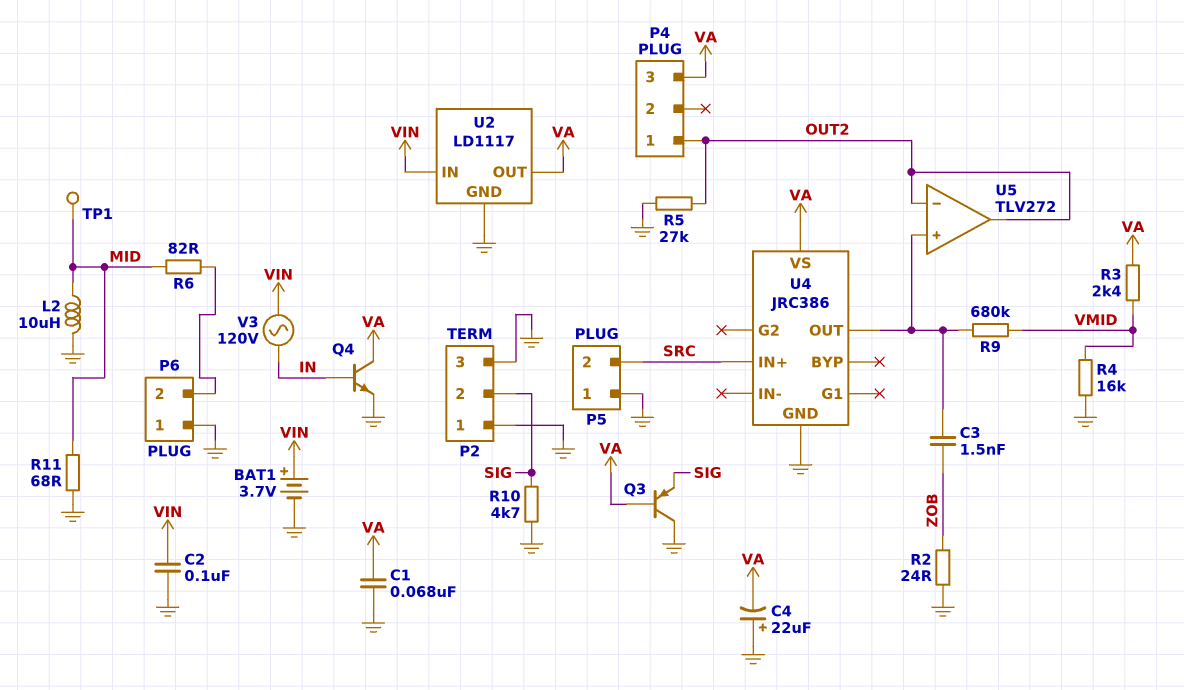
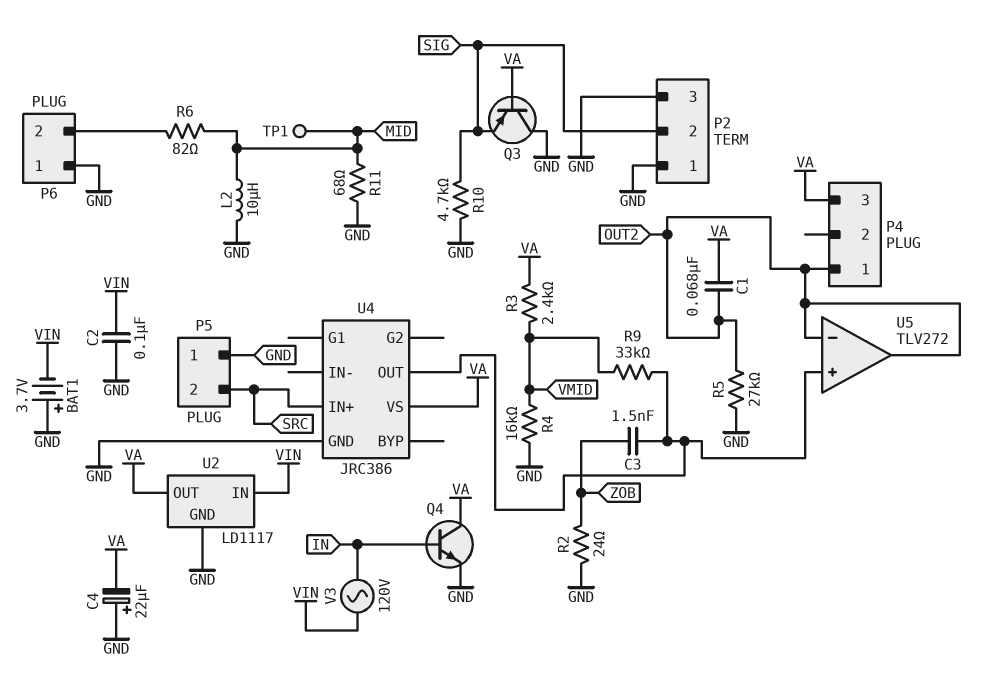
BAT1: 3.7V (plus VIN, minus GND) -> 3.7V (plus GND, minus VIN)
C1: 68nF (GND, VA) -> 68nF (OUT2, VA)
R9: 680k (U4/OUT, VMID) -> 33k (U4/OUT, VMID)

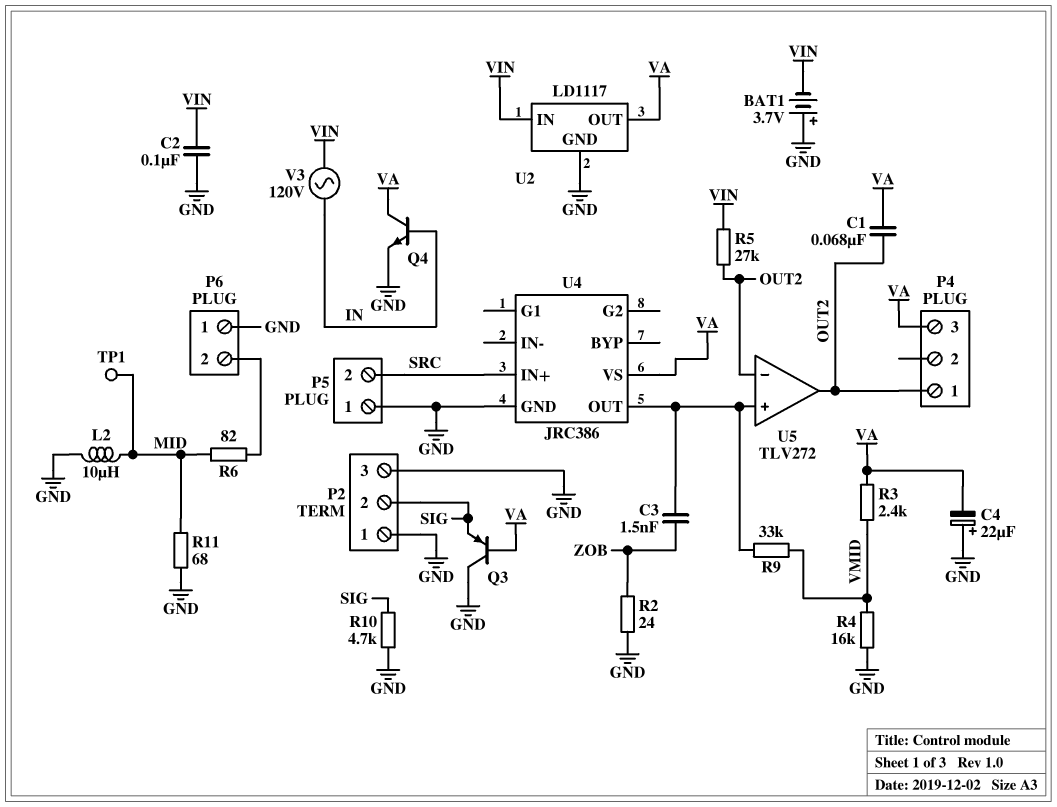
R5: 27k (GND, OUT2) -> 27k (OUT2, VIN)

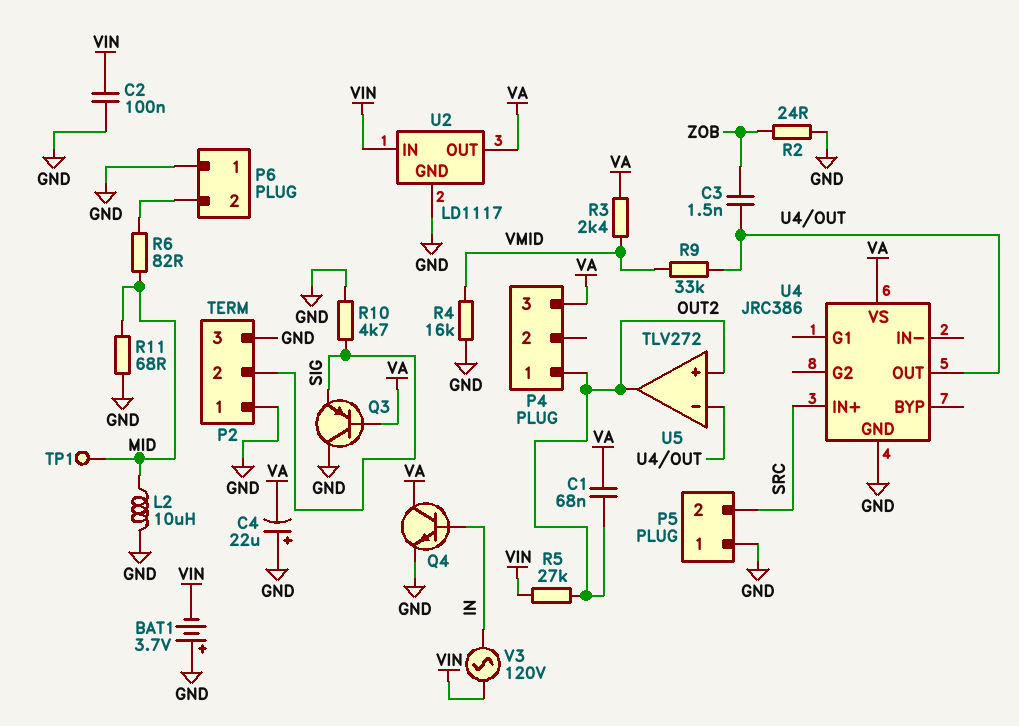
U5 pin in+: U4/OUT -> OUT2
U5 pin in-: OUT2 -> U4/OUT

